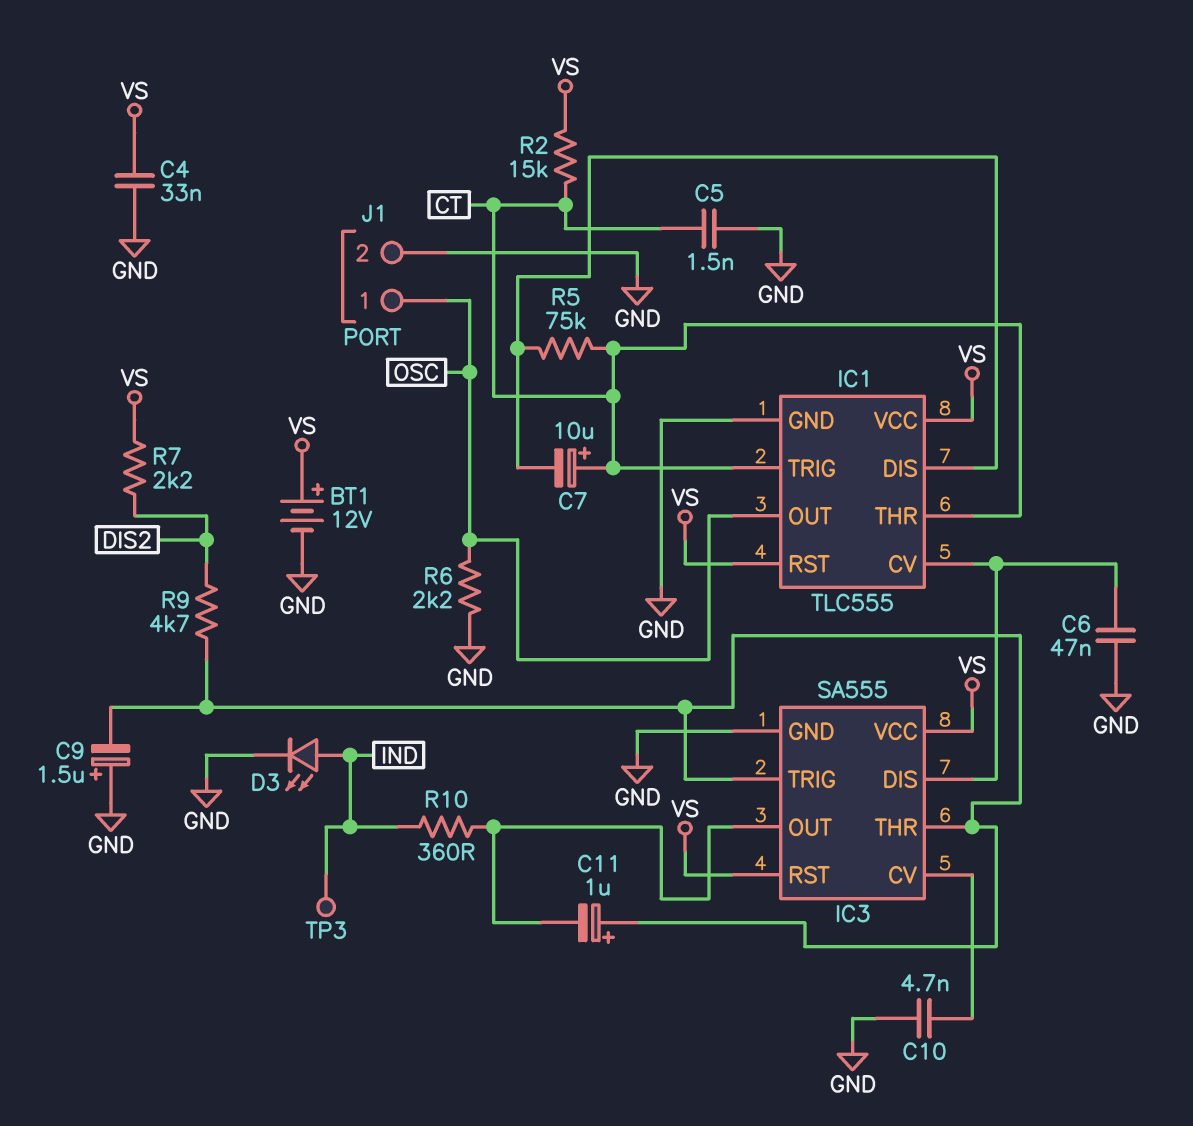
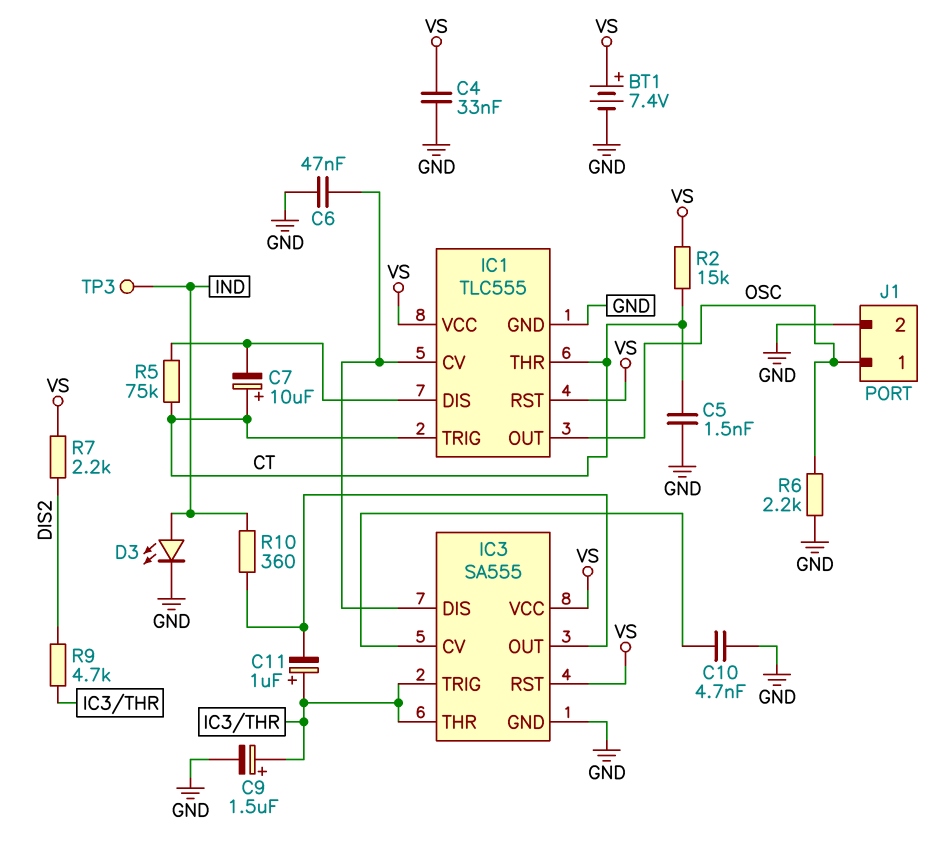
BT1: 12V (plus VS, minus GND) -> 7.4V (plus VS, minus GND)
C9: 1.5uF (plus GND, minus IC3/THR) -> 1.5uF (plus IC3/THR, minus GND)

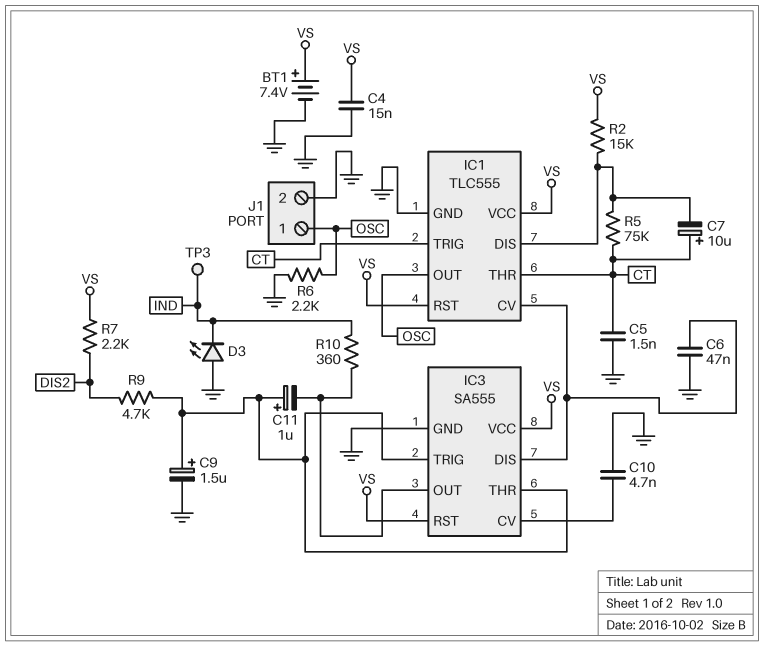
C4: 33nF (GND, VS) -> 15nF (GND, VS)
D3: LED (A IND, K GND) -> LED (A GND, K IND)
R2: 15k (CT, VS) -> 15k (IC1/DIS, VS)

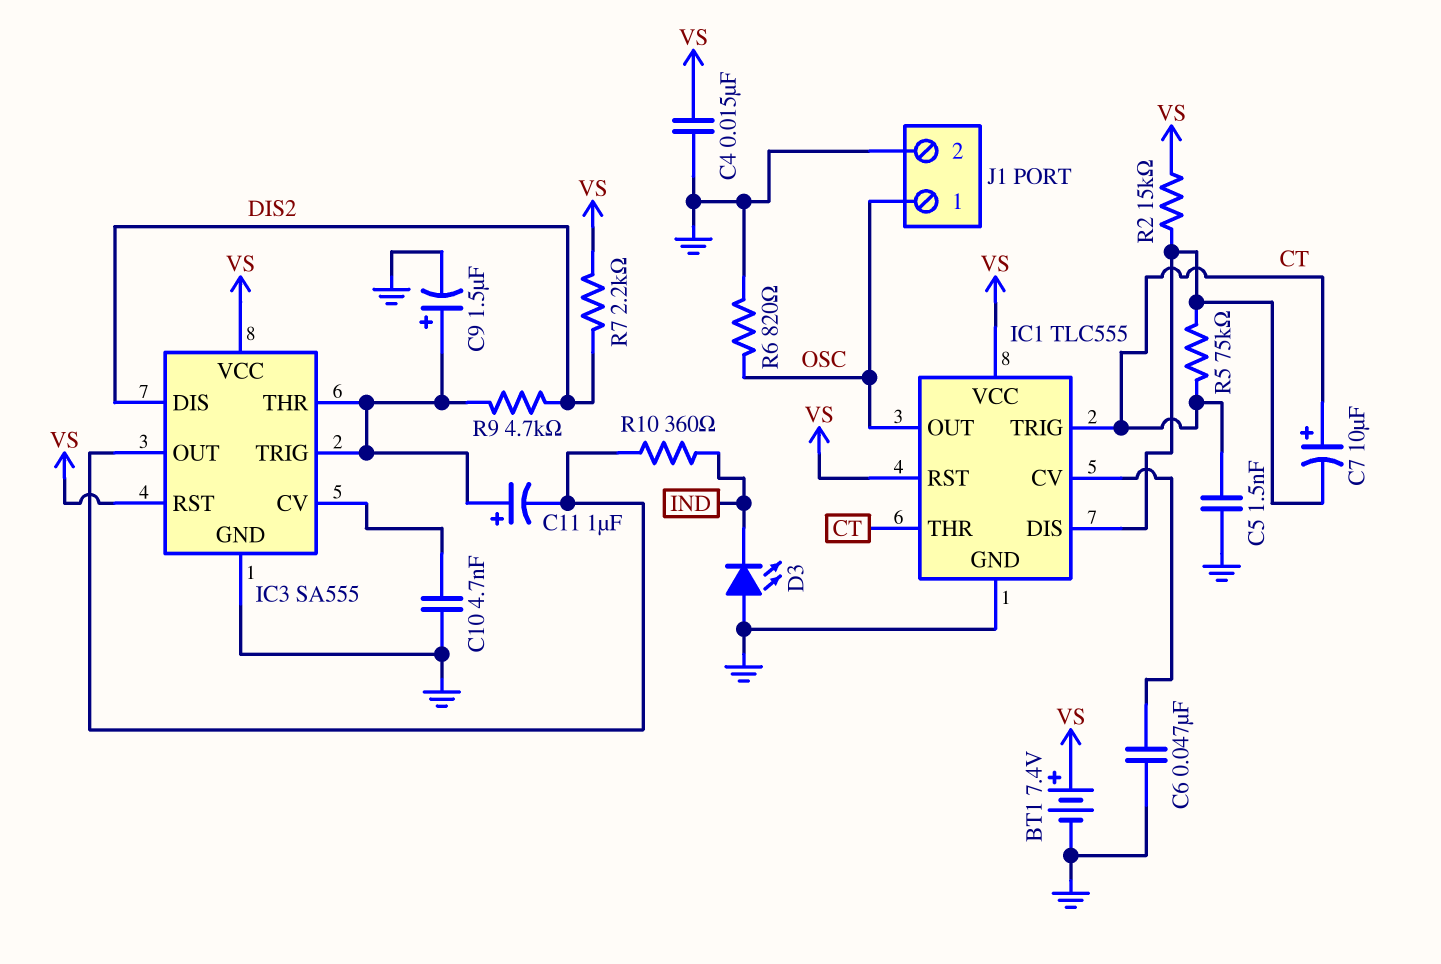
IC3 pin DIS: IC1/CV -> DIS2
R6: 2.2k (GND, OSC) -> 820 (GND, OSC)
TP3: test point (IND) -> none

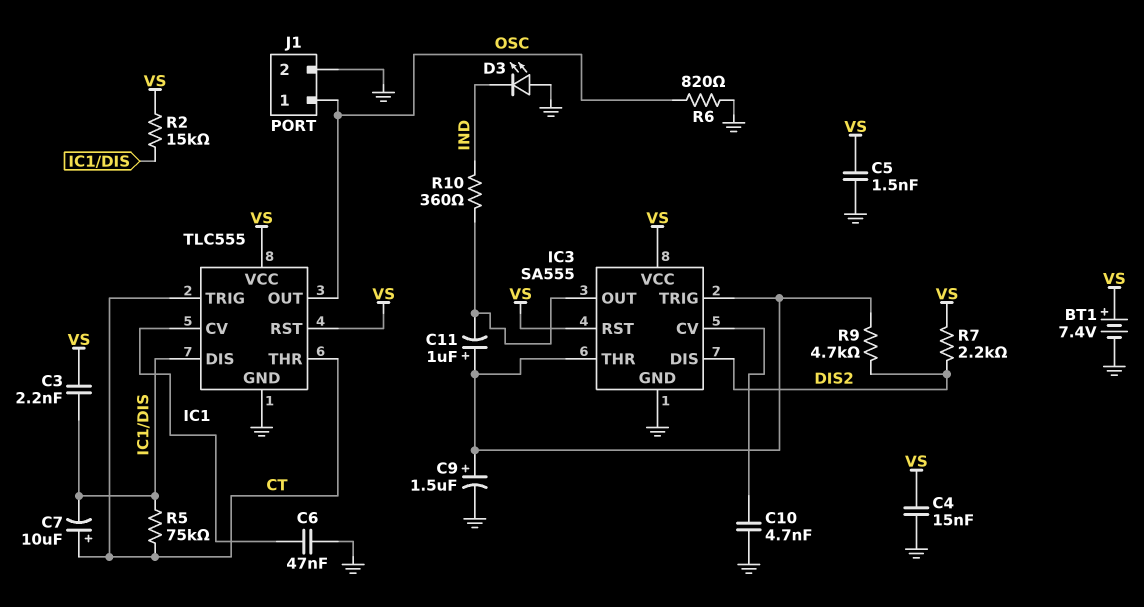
C3: none -> 2.2nF (IC1/DIS, VS)
C5: 1.5nF (CT, GND) -> 1.5nF (GND, VS)

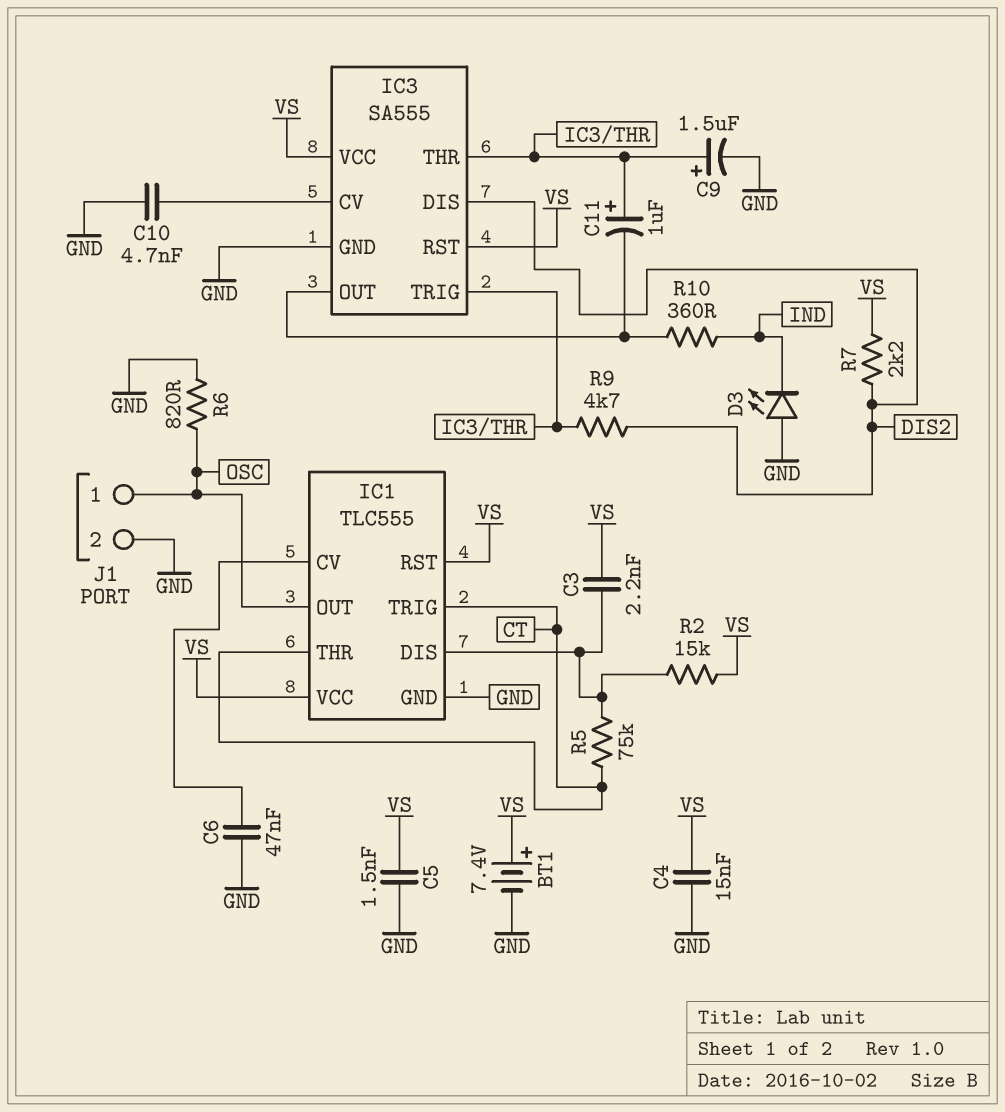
C7: 10uF (plus CT, minus IC1/DIS) -> none

